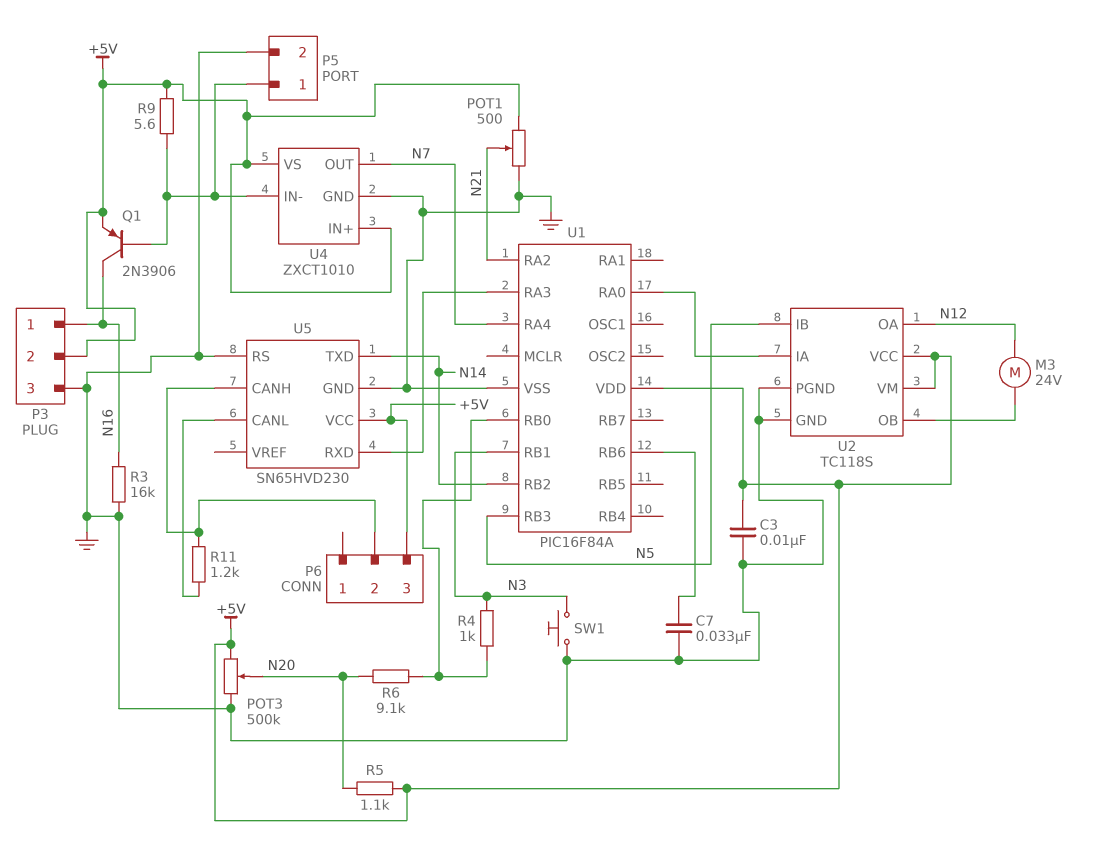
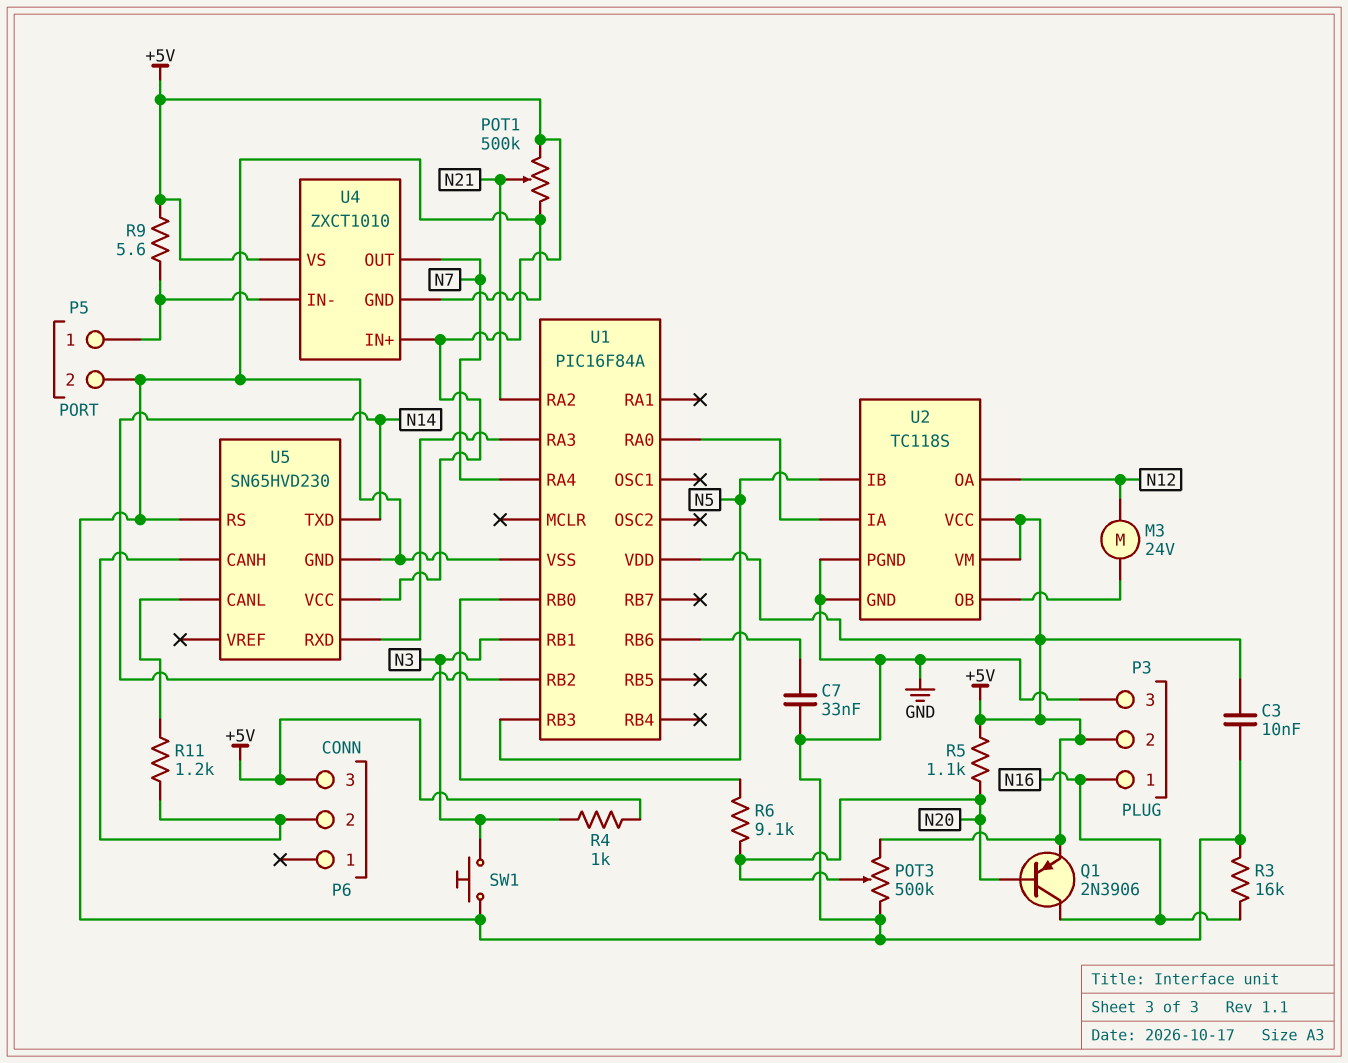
POT1: 500 (+5V, GND, wiper N21) -> 500k (+5V, GND, wiper N21)
Q1: PNP 2N3906 (B P5/1, C N16, E +5V) -> PNP 2N3906 (B N20, C N16, E +5V)
R4: 1k (N3, U1/RB0) -> 1k (+5V, N3)

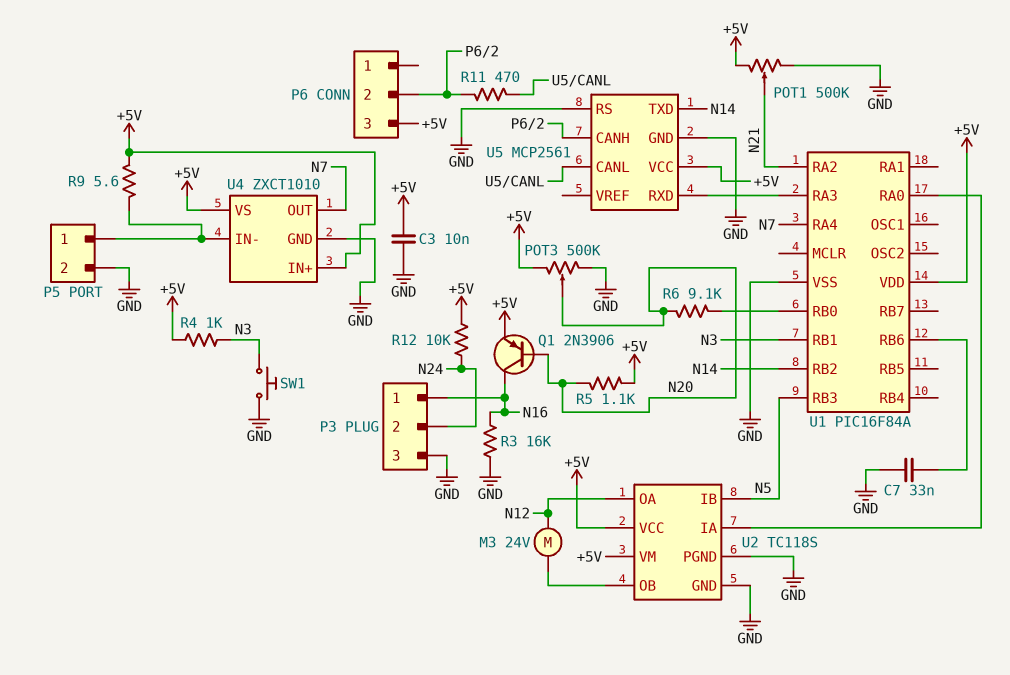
P3 pin 2: +5V -> N24
R11: 1.2k (P6/2, U5/CANL) -> 470 (P6/2, U5/CANL)
R12: none -> 10k (+5V, N24)
U5: SN65HVD230 -> MCP2561

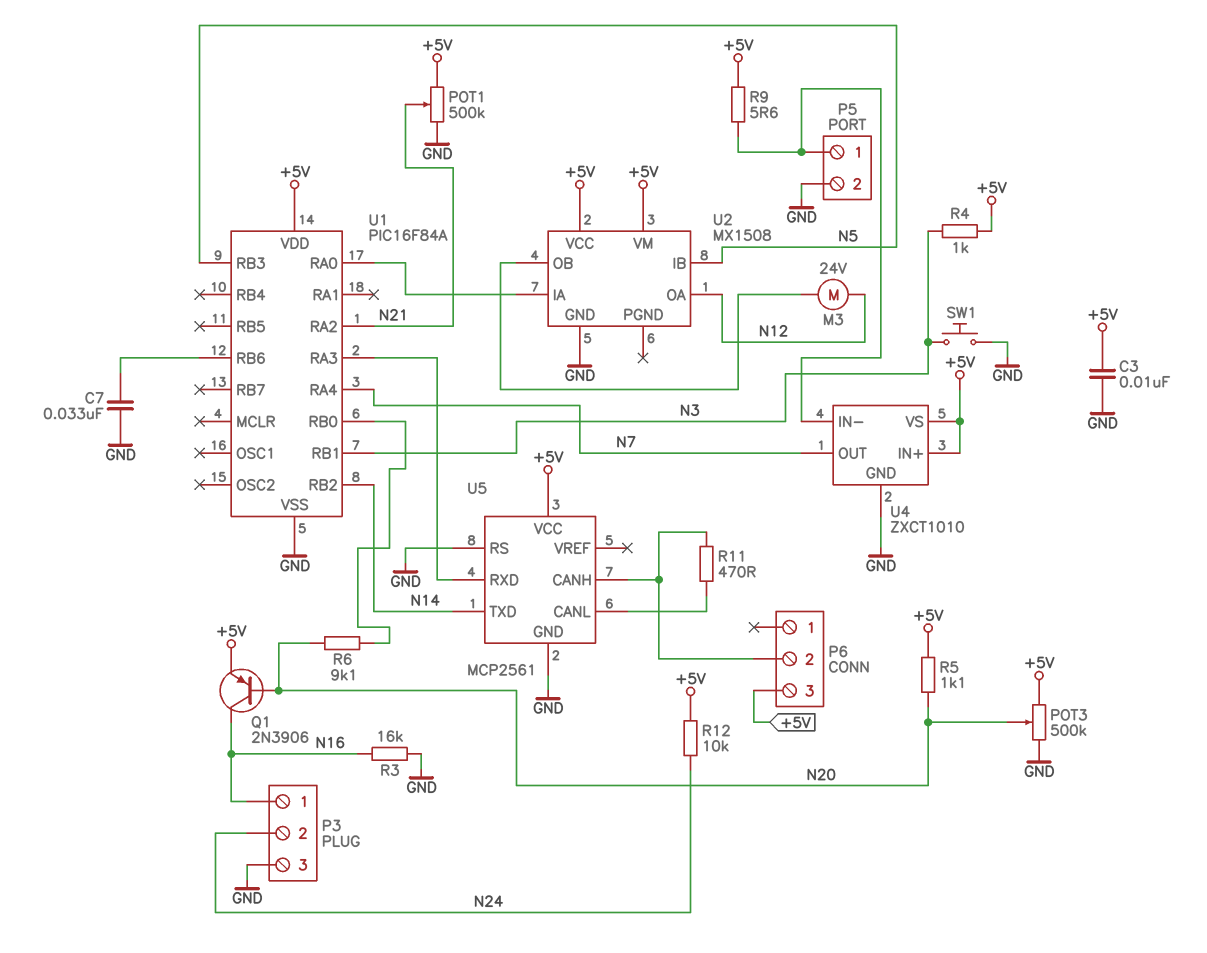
U2: TC118S -> MX1508
U2 pin PGND: GND -> none

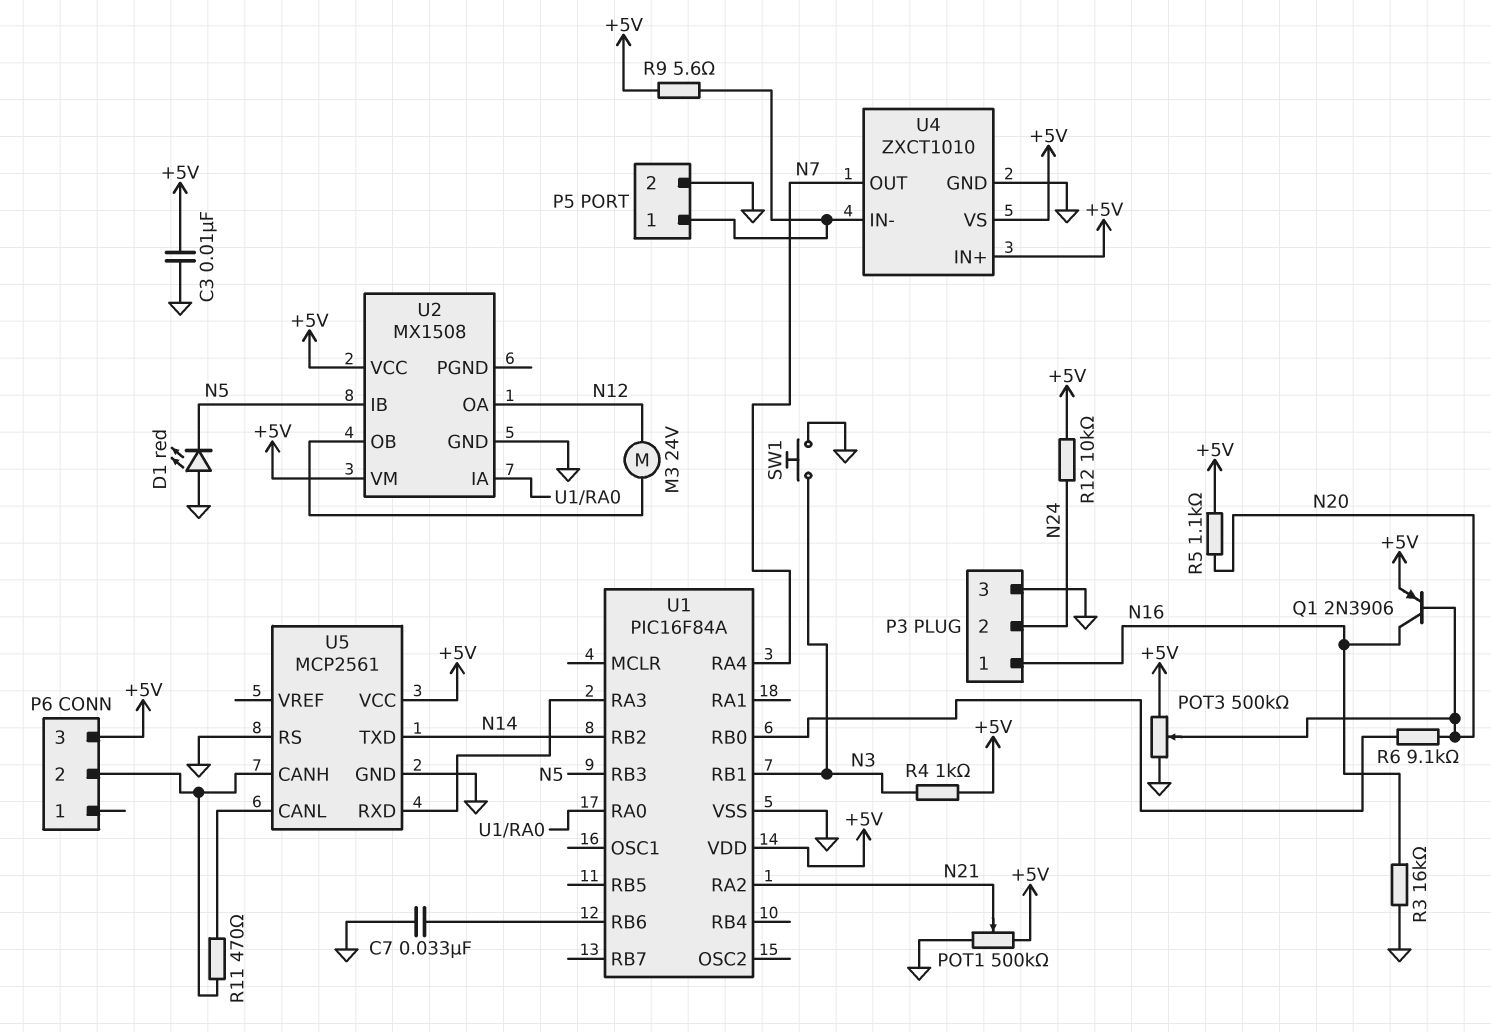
D1: none -> LED red (A GND, K N5)

